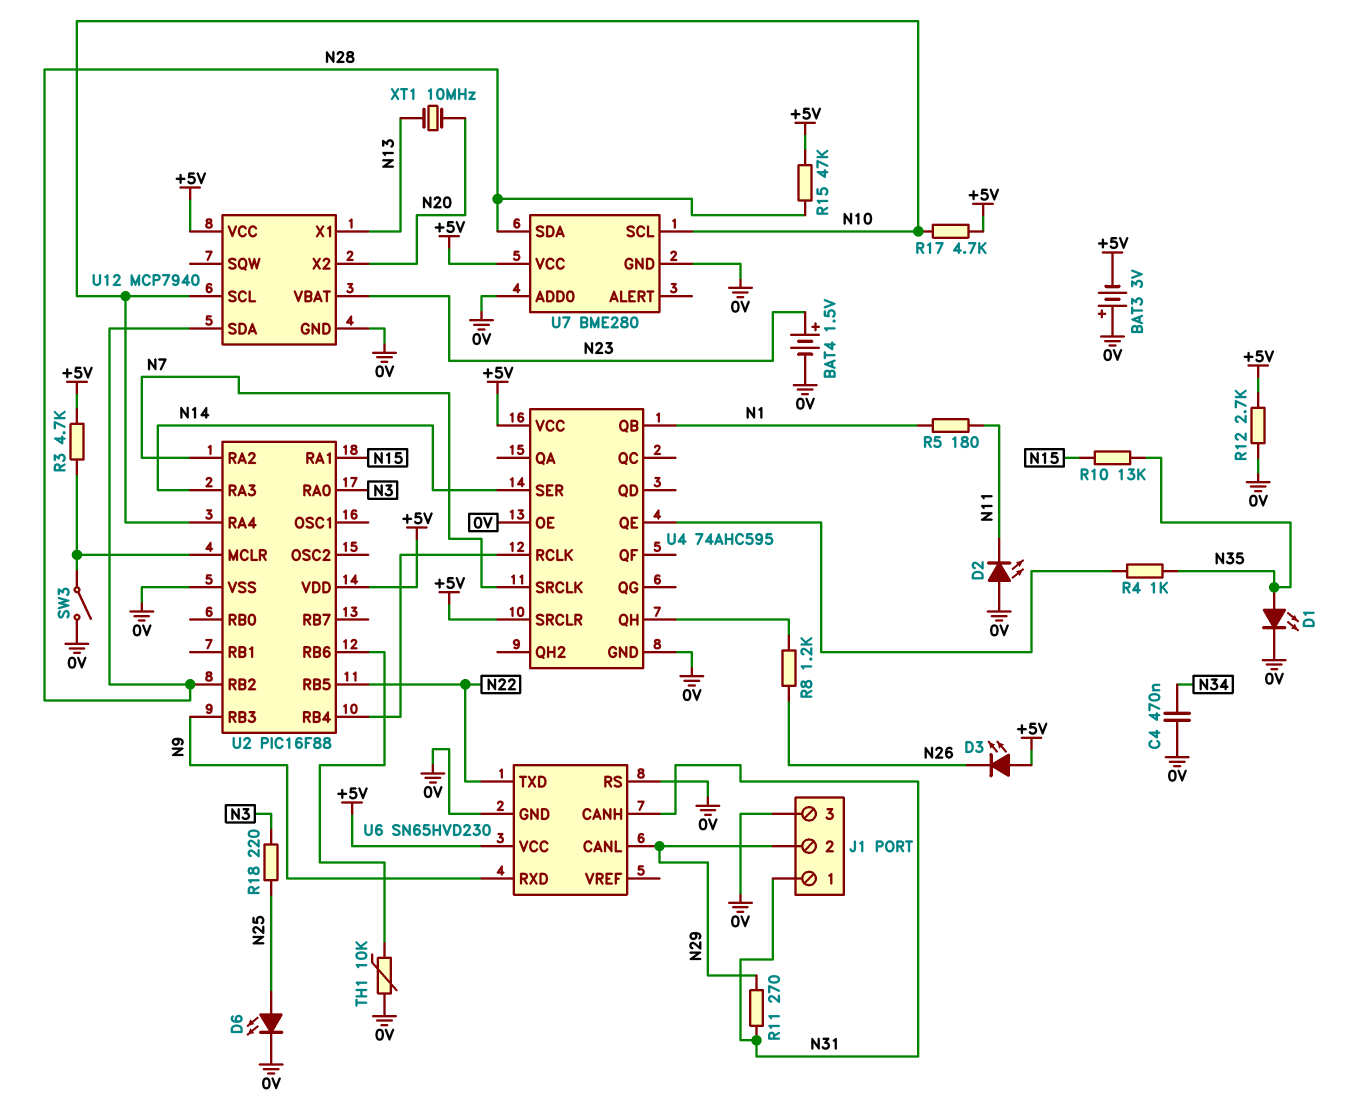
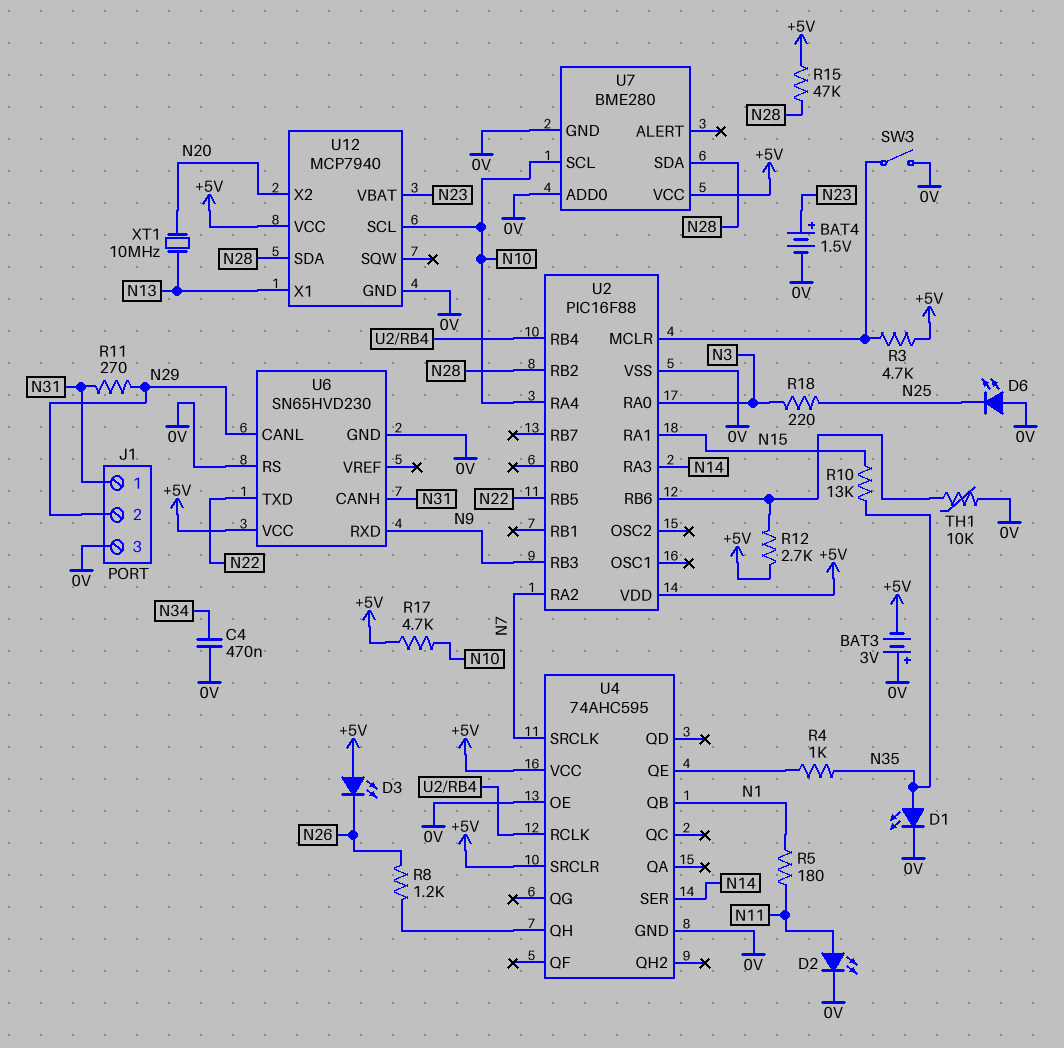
D2: LED (A 0V, K N11) -> LED (A N11, K 0V)
D6: LED (A N25, K 0V) -> LED (A 0V, K N25)
R12: 2.7k (+5V, 0V) -> 2.7k (+5V, U2/RB6)

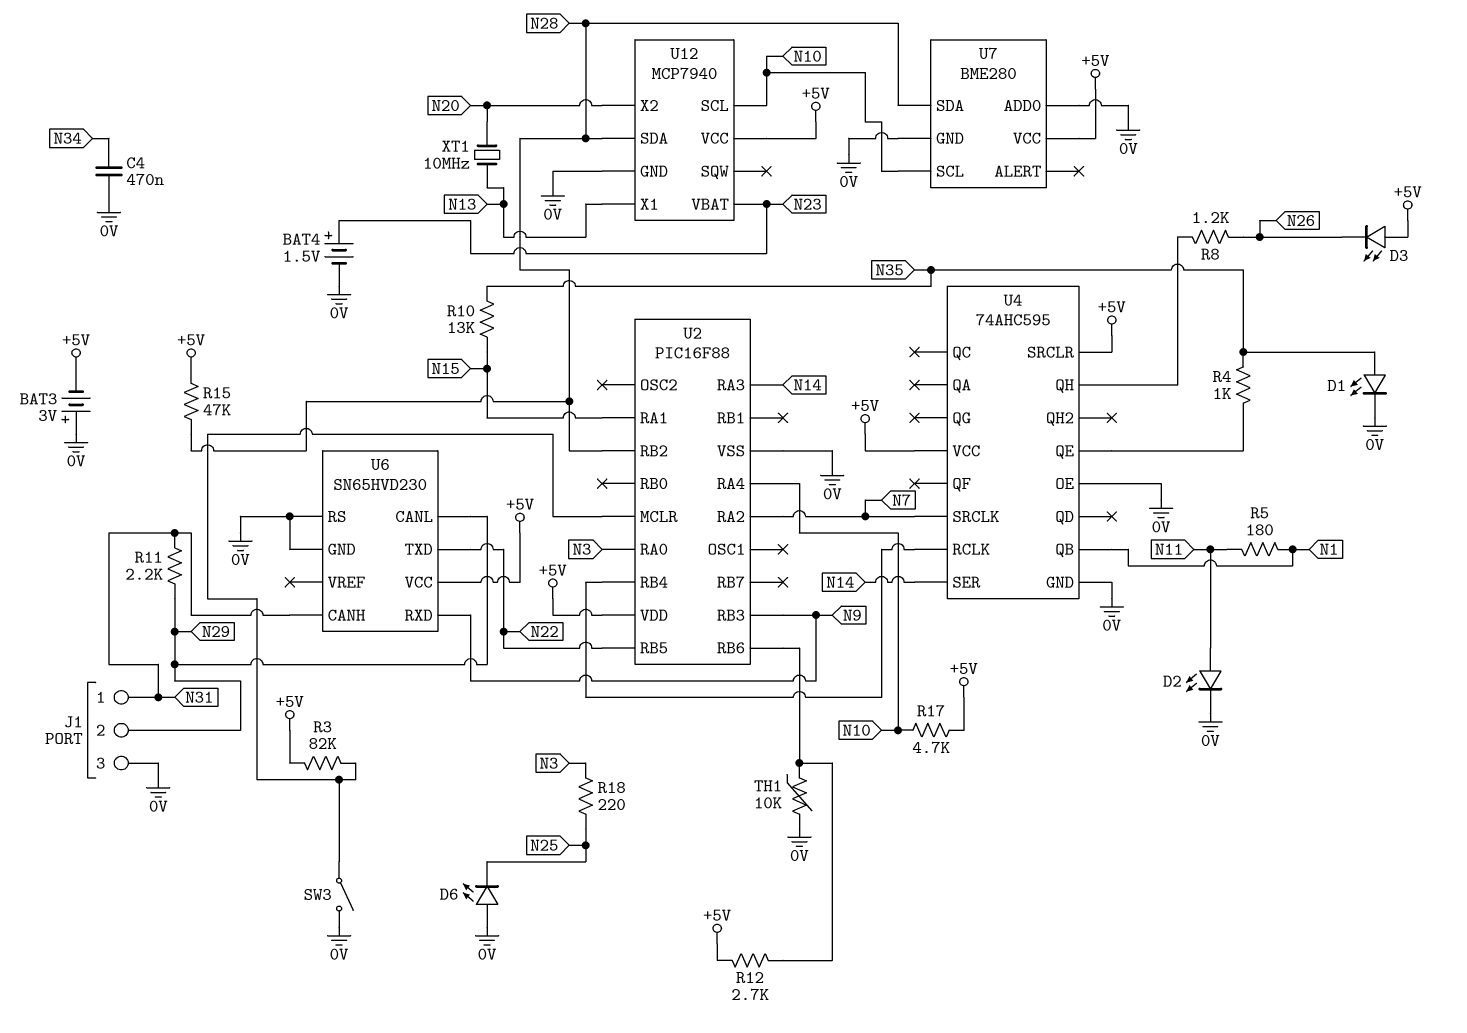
R3: 4.7k (+5V, U2/MCLR) -> 82k (+5V, U2/MCLR)
R11: 270 (N29, N31) -> 2.2k (N29, N31)

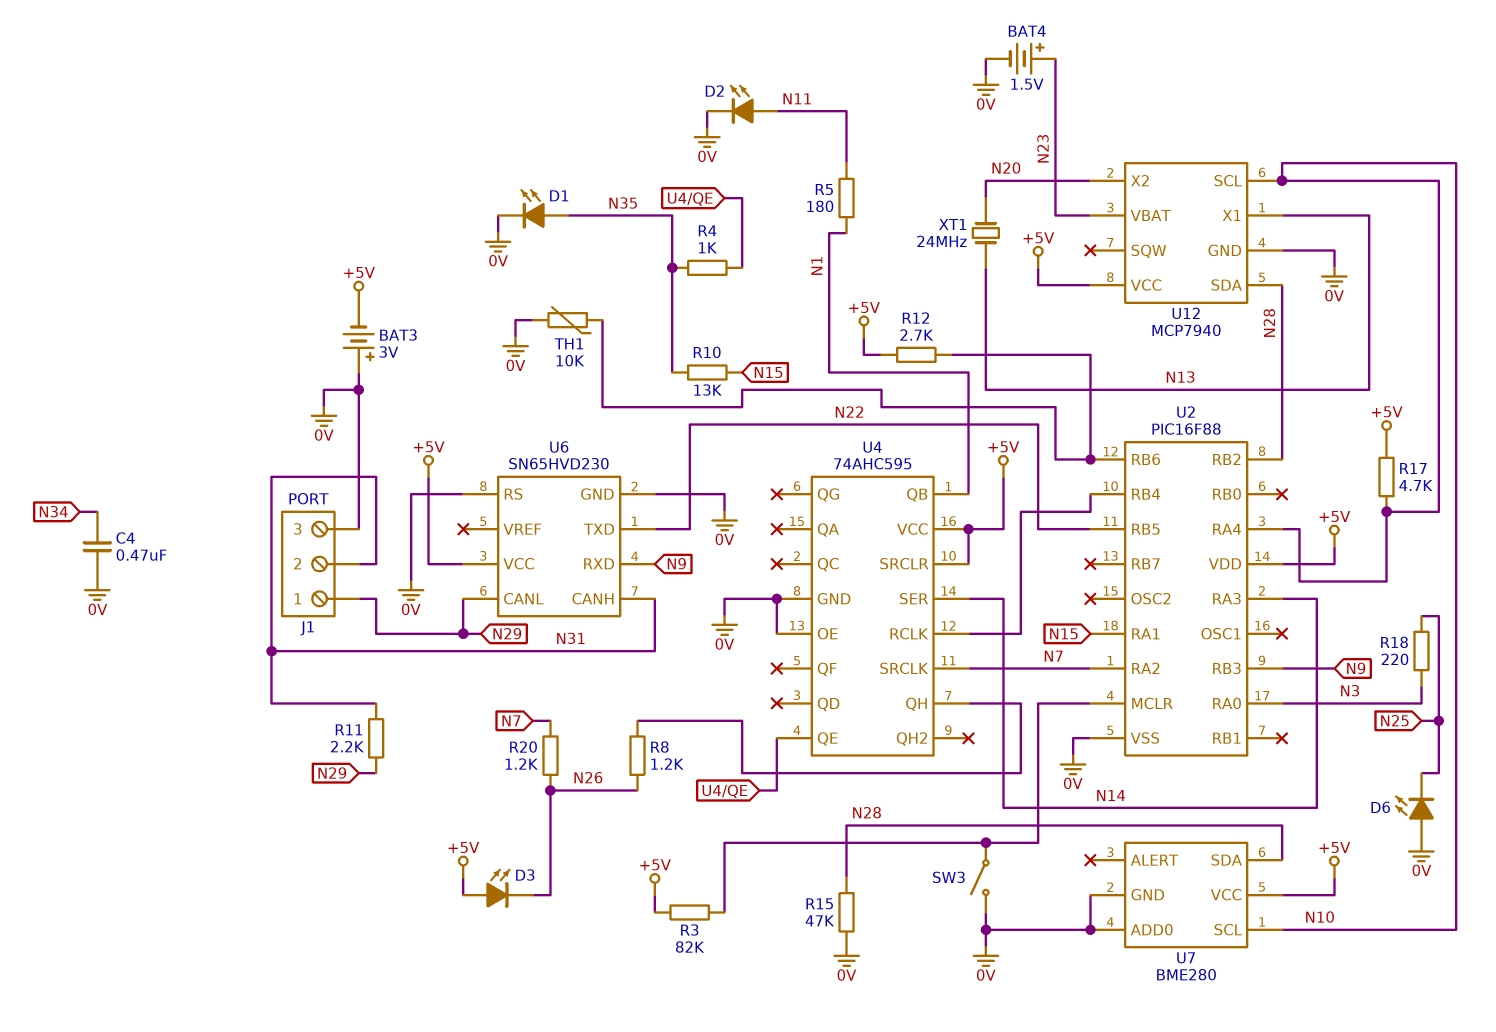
J1 pin 1: N31 -> N29
J1 pin 2: N29 -> N31
R15: 47k (+5V, N28) -> 47k (0V, N28)
R20: none -> 1.2k (N7, N26)
XT1: 10MHz (N13, N20) -> 24MHz (N13, N20)

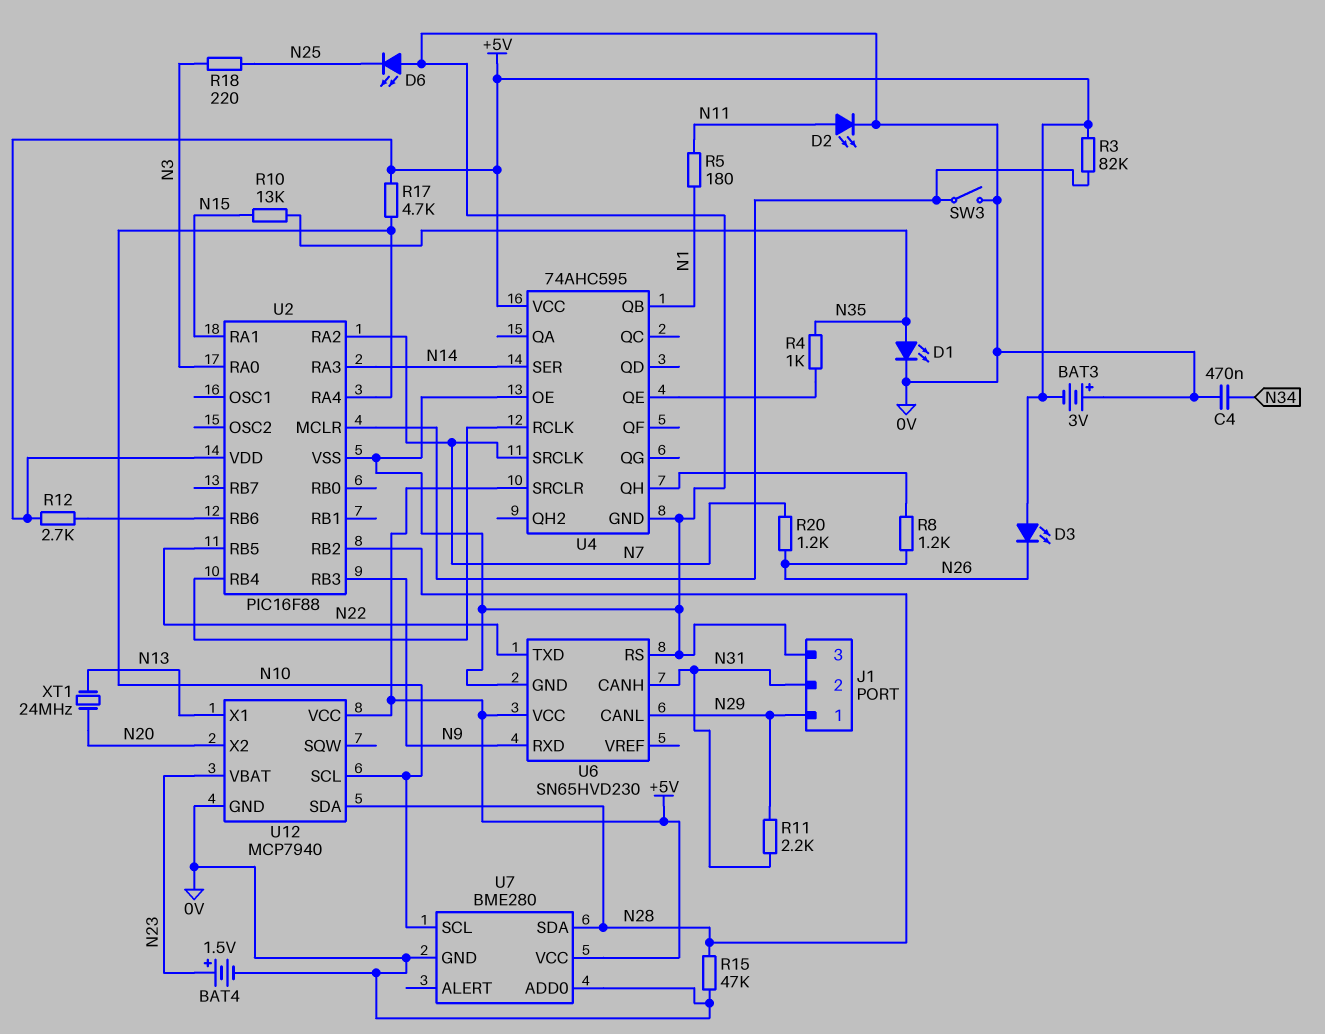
TH1: 10k (0V, U2/RB6) -> none

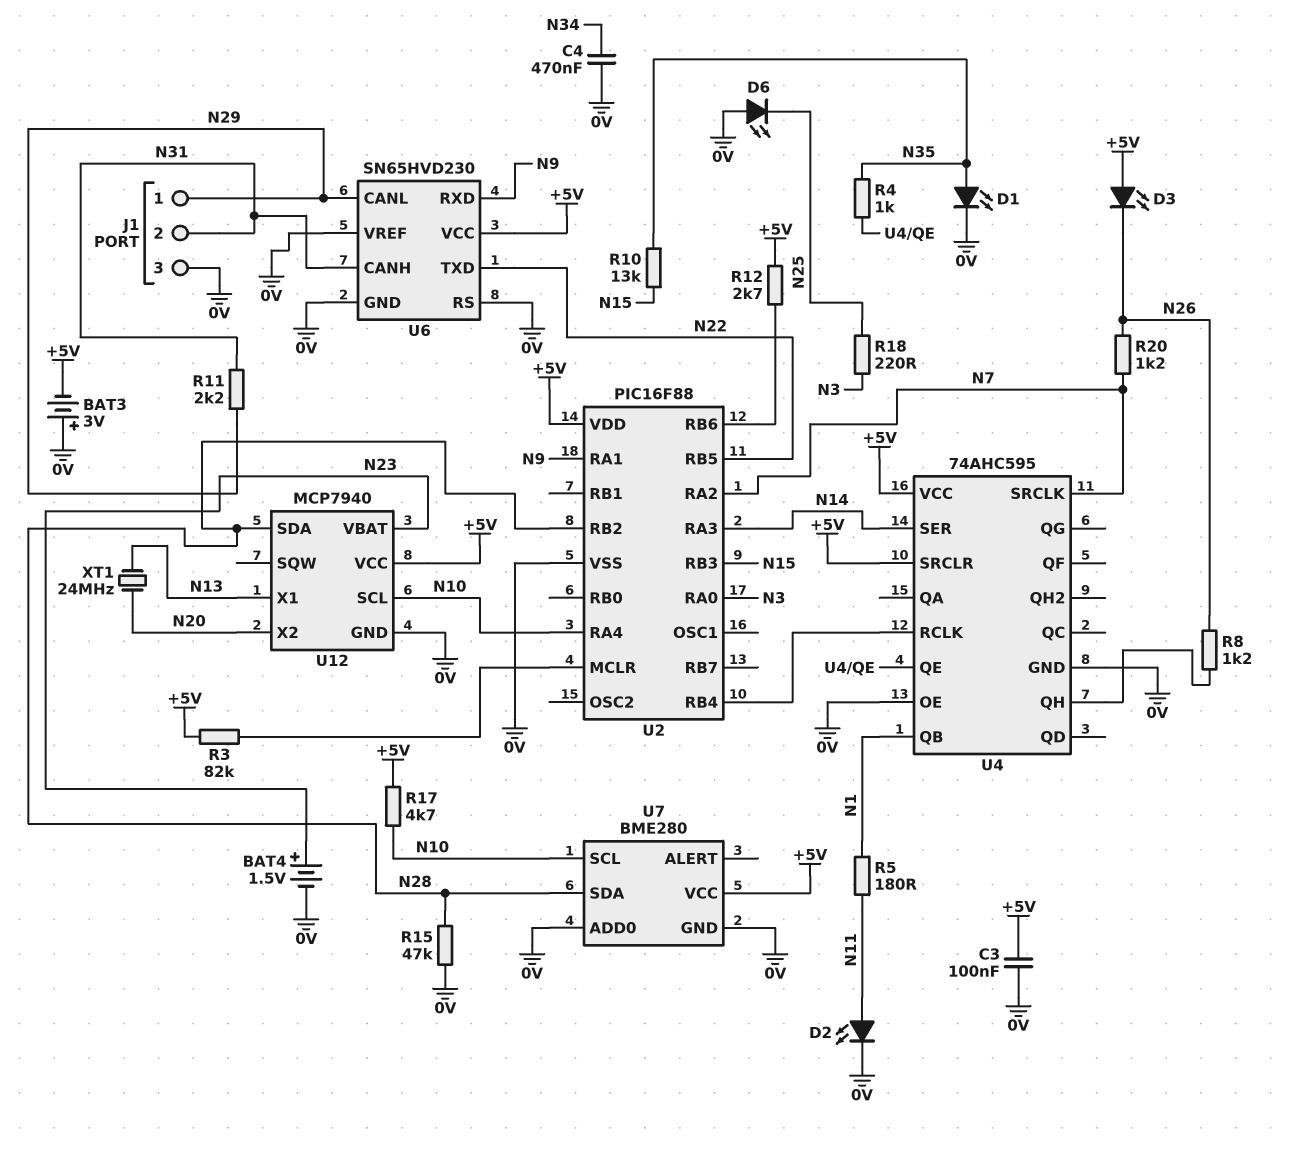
C3: none -> 100nF (+5V, 0V)
SW3: switch (0V, U2/MCLR) -> none
U2 pin RA1: N15 -> N9
U2 pin RB3: N9 -> N15
U6 pin VREF: none -> 0V

